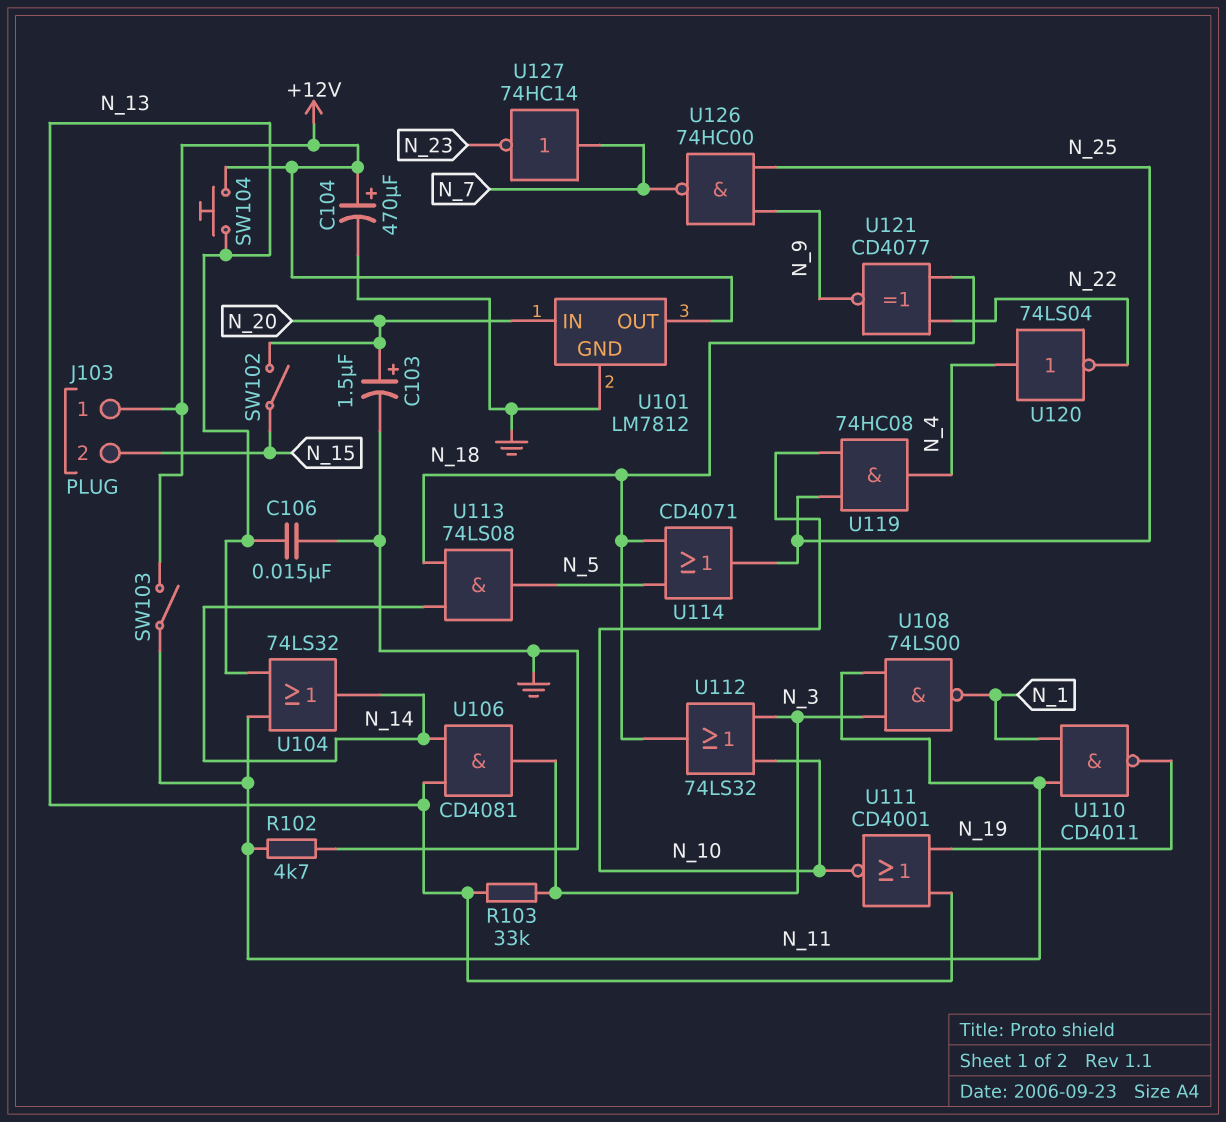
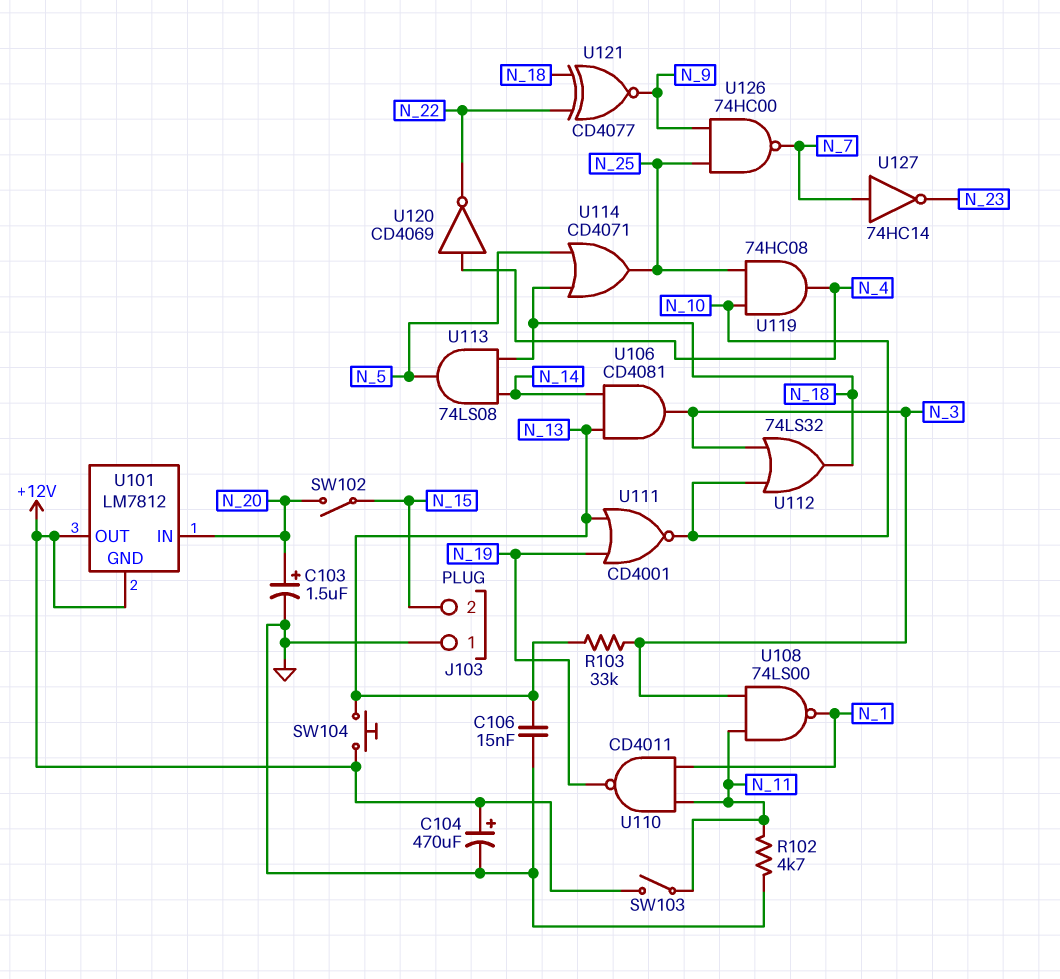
J103 pin 1: +12V -> GND
U101 pin GND: GND -> +12V
U104: OR 74LS32 (in N_11, in N_13, out N_14) -> none
U120: NOT 74LS04 (in N_4, out N_22) -> NOT CD4069 (in N_4, out N_22)

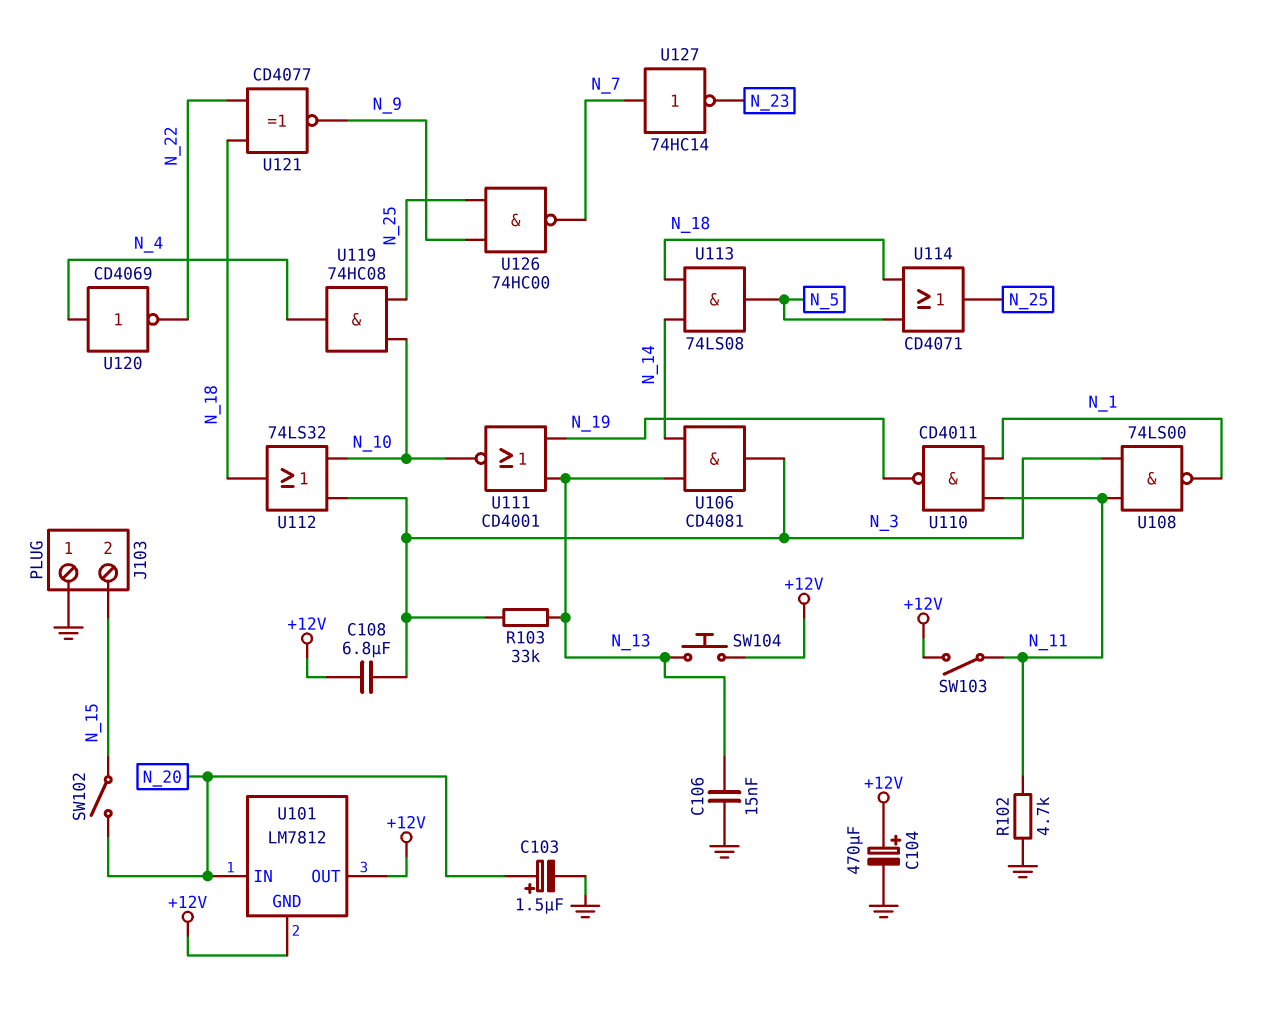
C108: none -> 6.8uF (+12V, N_3)

